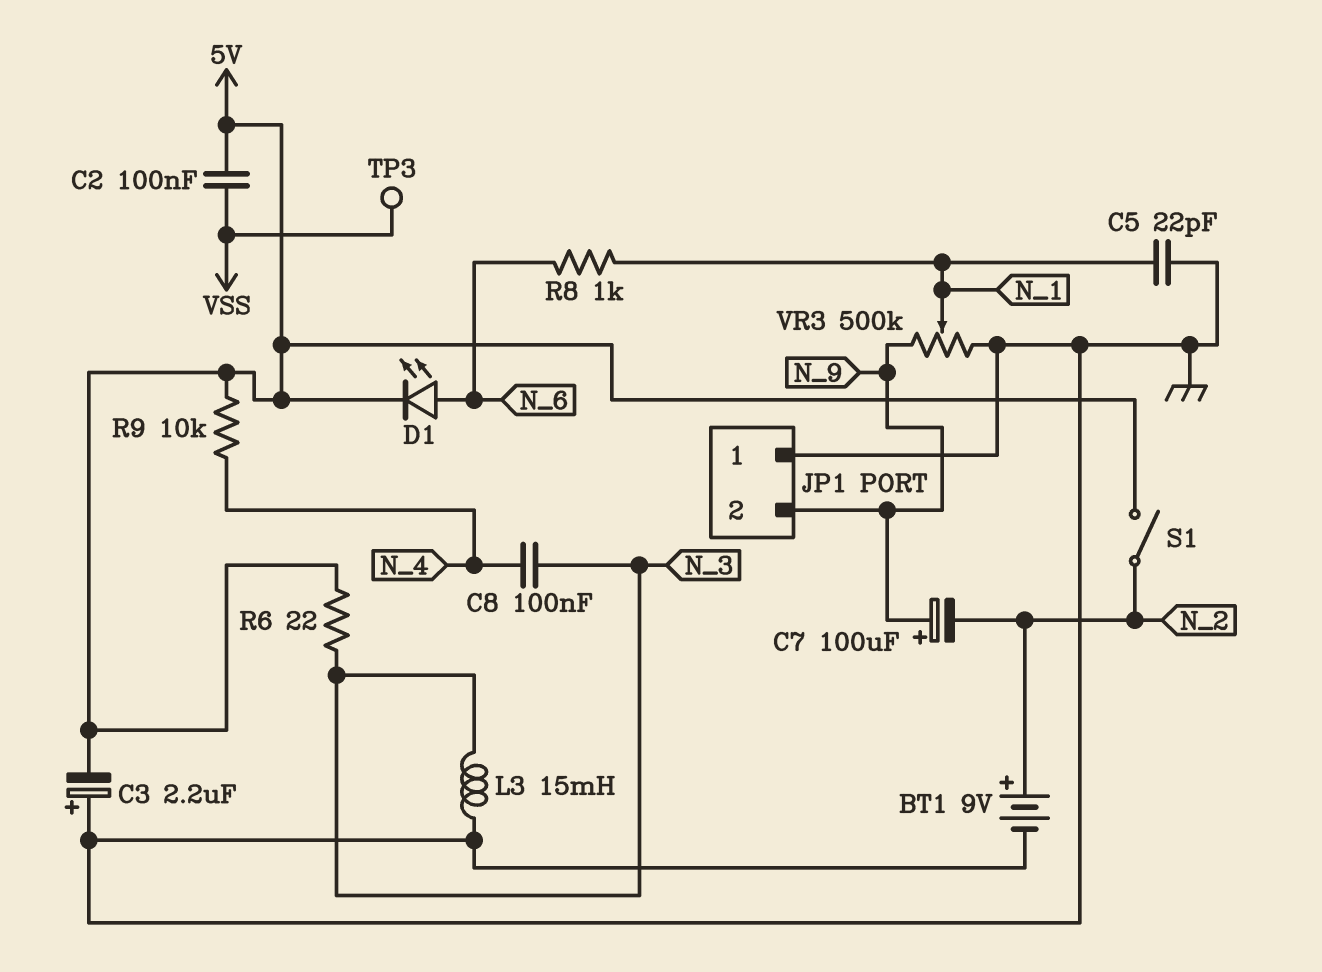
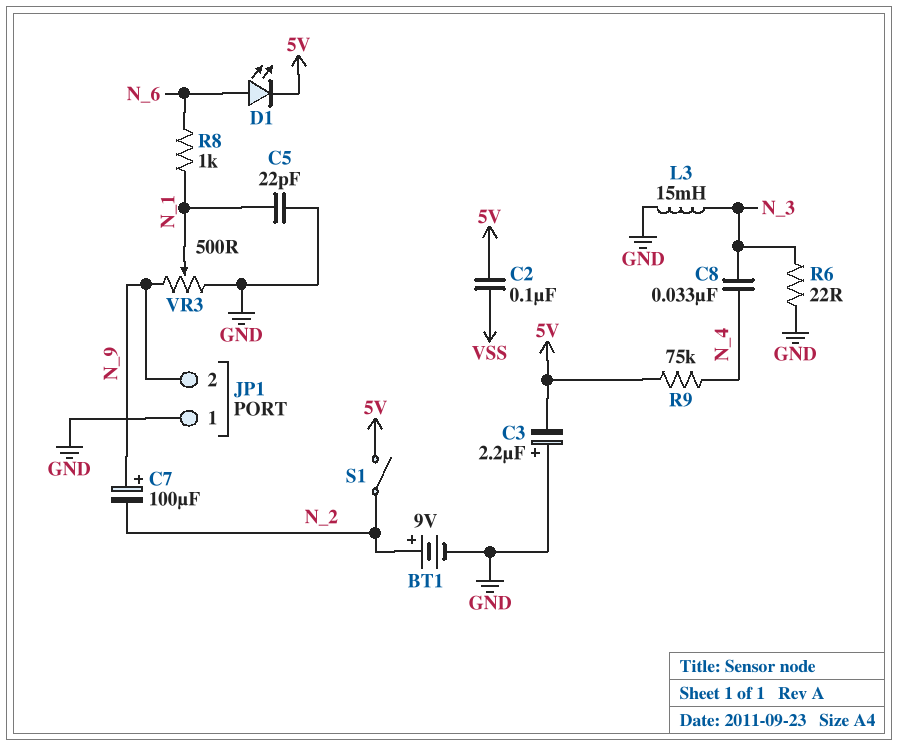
C8: 100nF (N_3, N_4) -> 33nF (N_3, N_4)
R6: 22 (5V, N_3) -> 22 (GND, N_3)
R9: 10k (5V, N_4) -> 75k (5V, N_4)
TP3: test point (VSS) -> none
VR3: 500k (GND, N_9, wiper N_1) -> 500 (GND, N_9, wiper N_1)

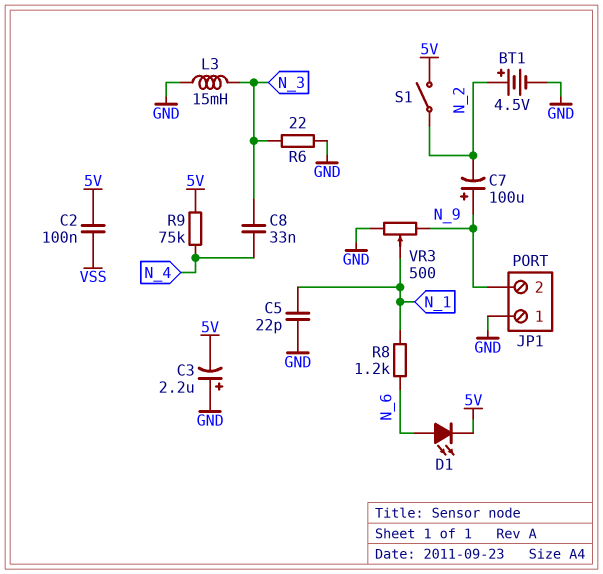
BT1: 9V (plus N_2, minus GND) -> 4.5V (plus N_2, minus GND)
R8: 1k (N_1, N_6) -> 1.2k (N_1, N_6)

